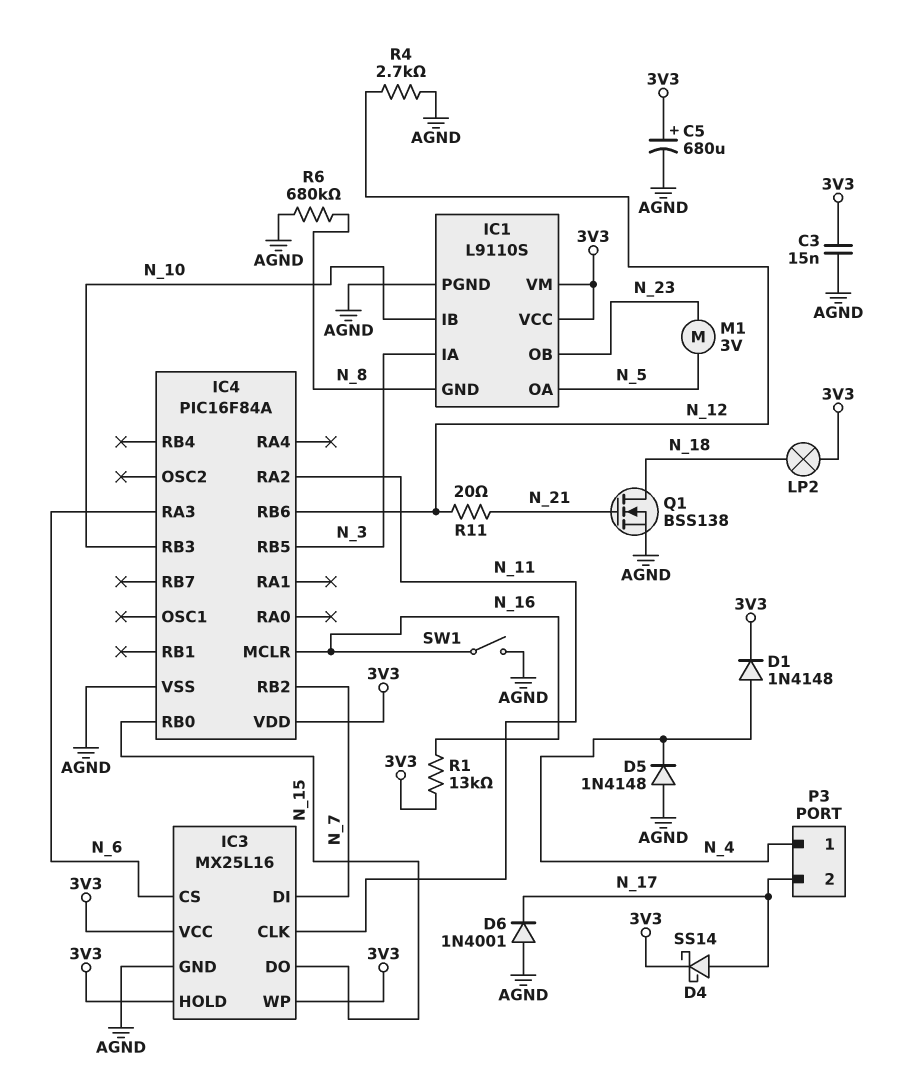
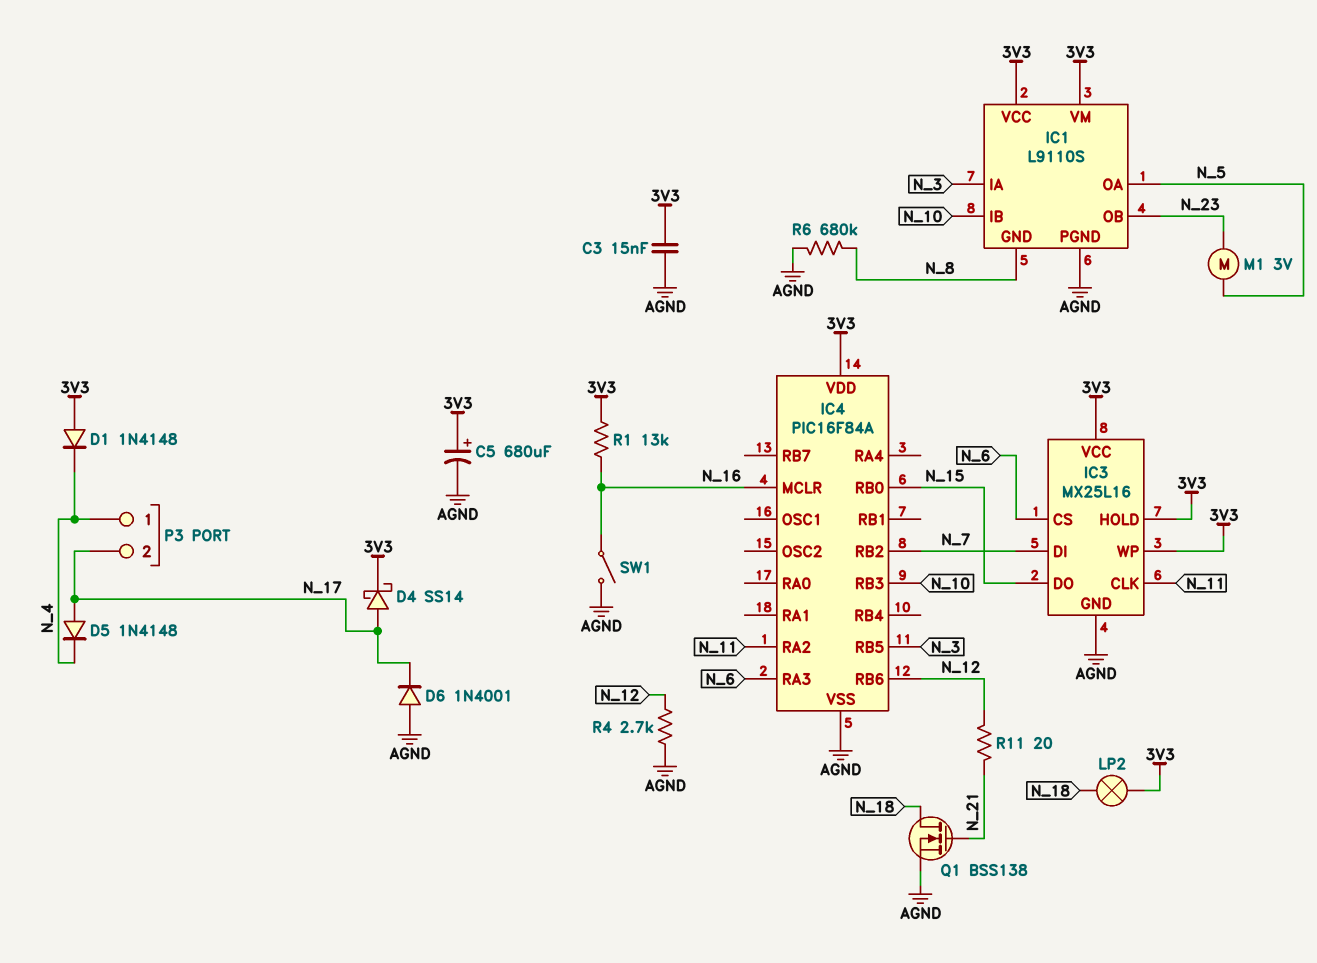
D1: diode 1N4148 (A N_4, K 3V3) -> diode 1N4148 (A 3V3, K N_4)
D5: diode 1N4148 (A AGND, K N_4) -> diode 1N4148 (A N_17, K N_4)

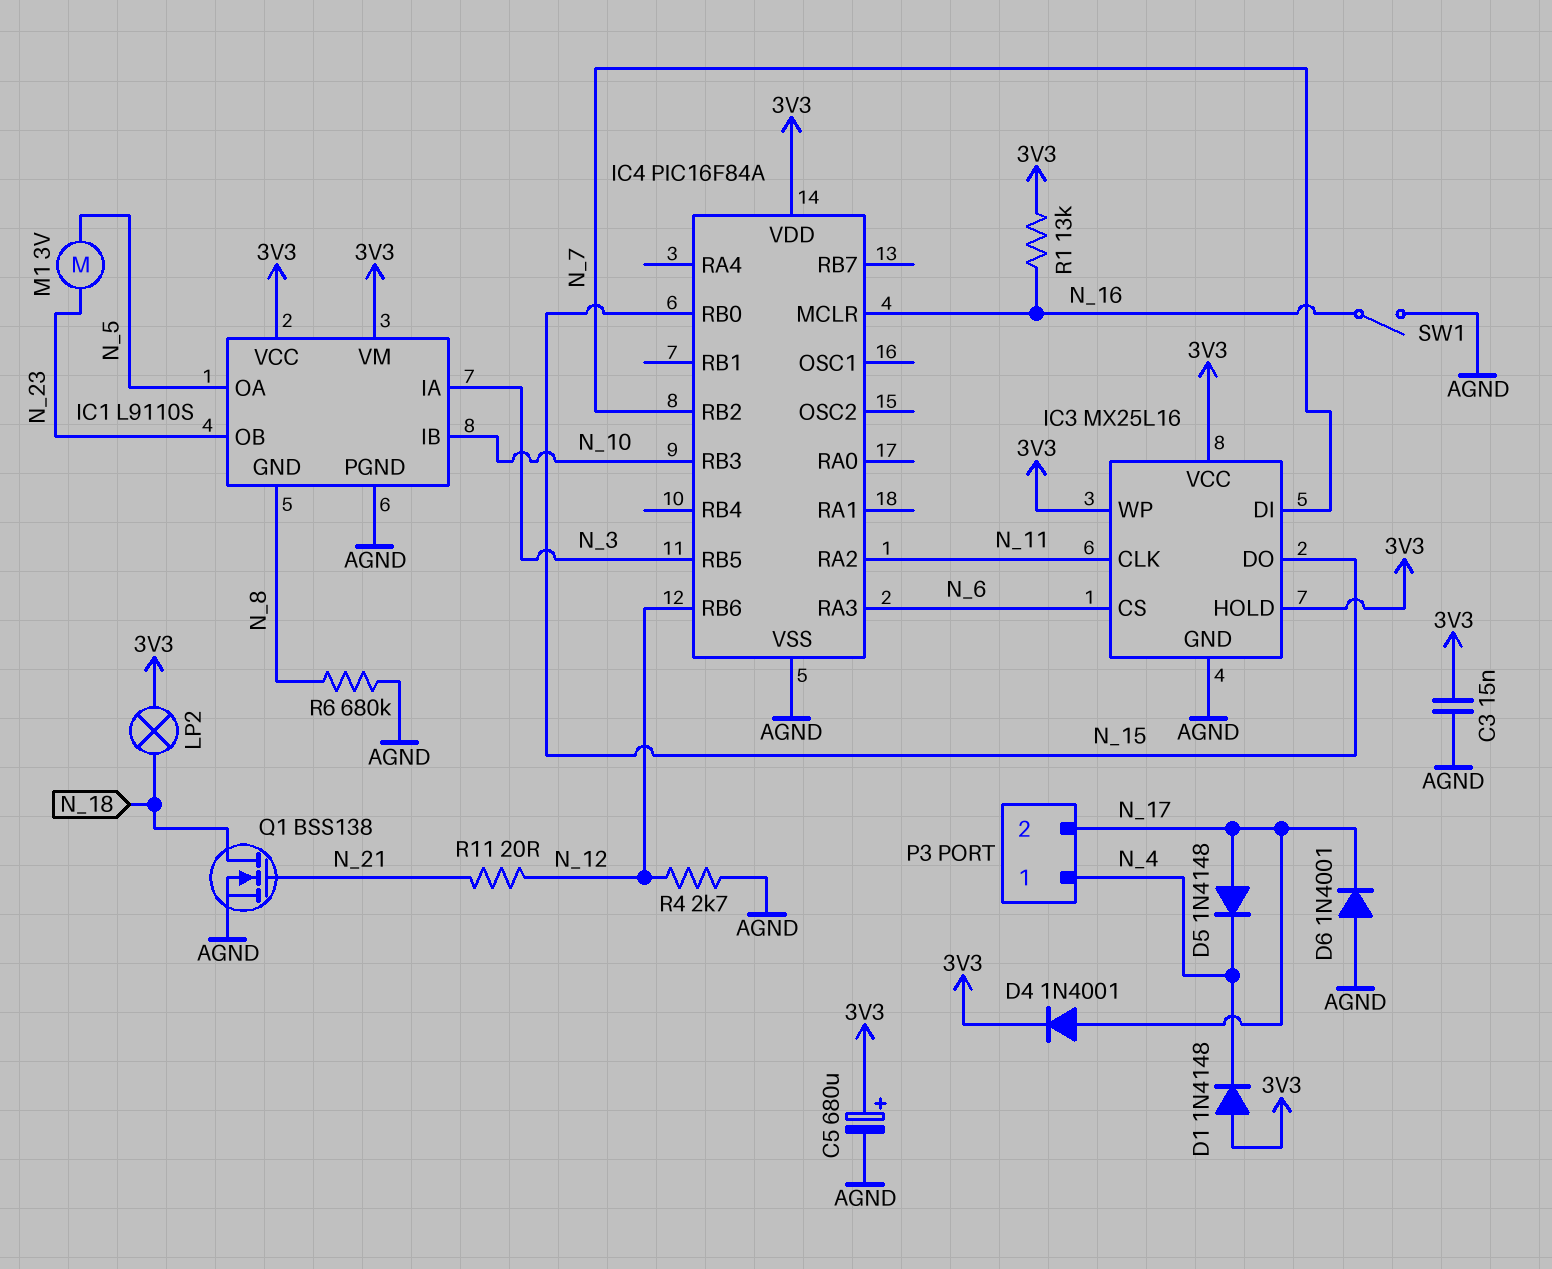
D4: schottky SS14 (A N_17, K 3V3) -> diode 1N4001 (A N_17, K 3V3)

